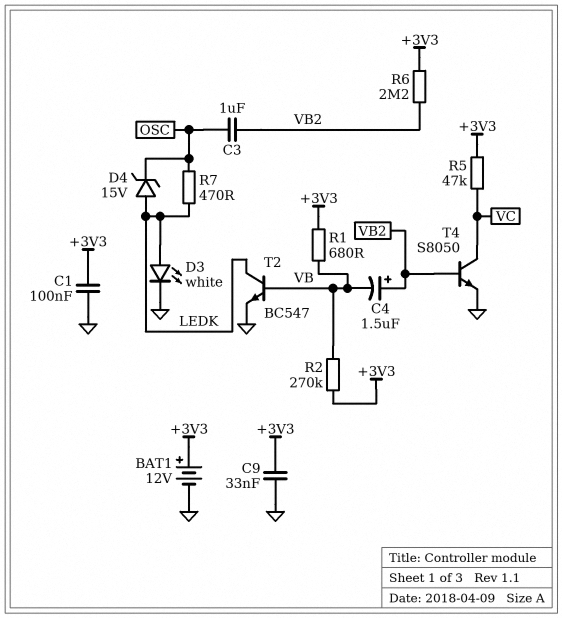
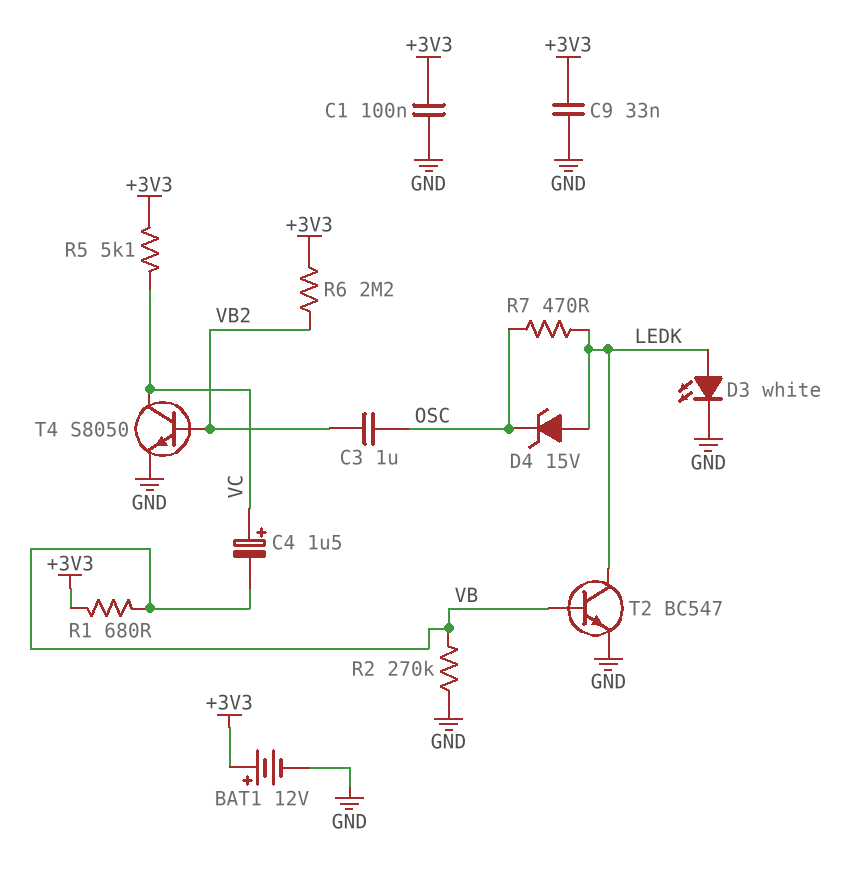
C4: 1.5uF (plus VB2, minus VB) -> 1.5uF (plus VC, minus VB)
R2: 270k (+3V3, VB) -> 270k (GND, VB)
R5: 47k (+3V3, VC) -> 5.1k (+3V3, VC)

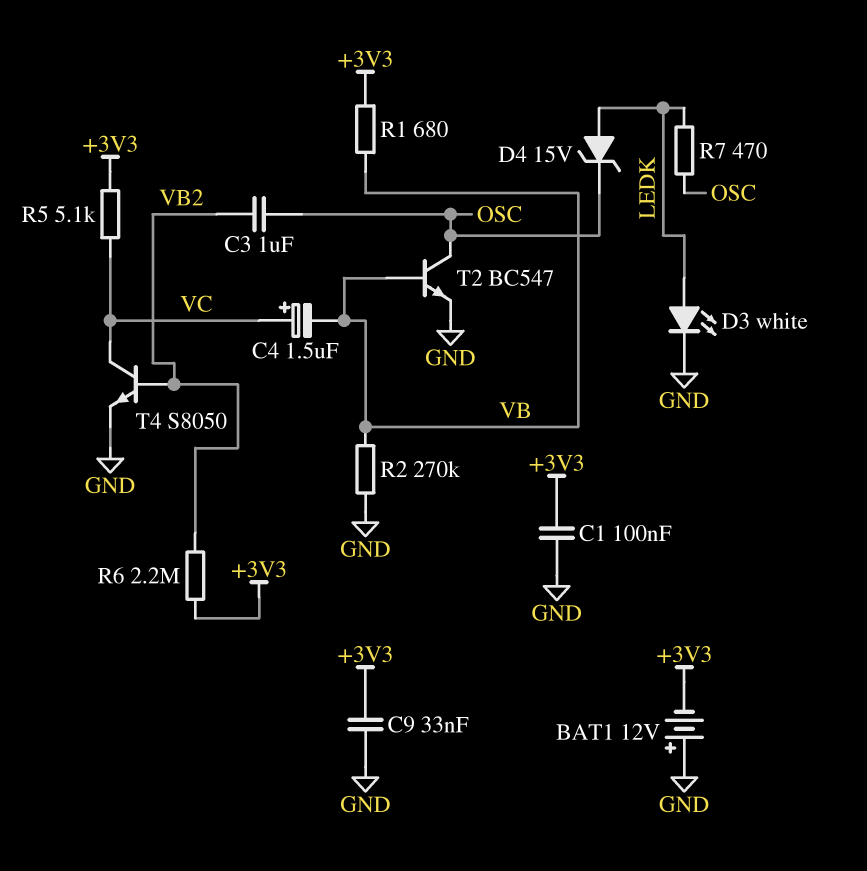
BAT1: 12V (plus +3V3, minus GND) -> 12V (plus GND, minus +3V3)
T2: NPN BC547 (B VB, C LEDK, E GND) -> NPN BC547 (B VB, C OSC, E GND)

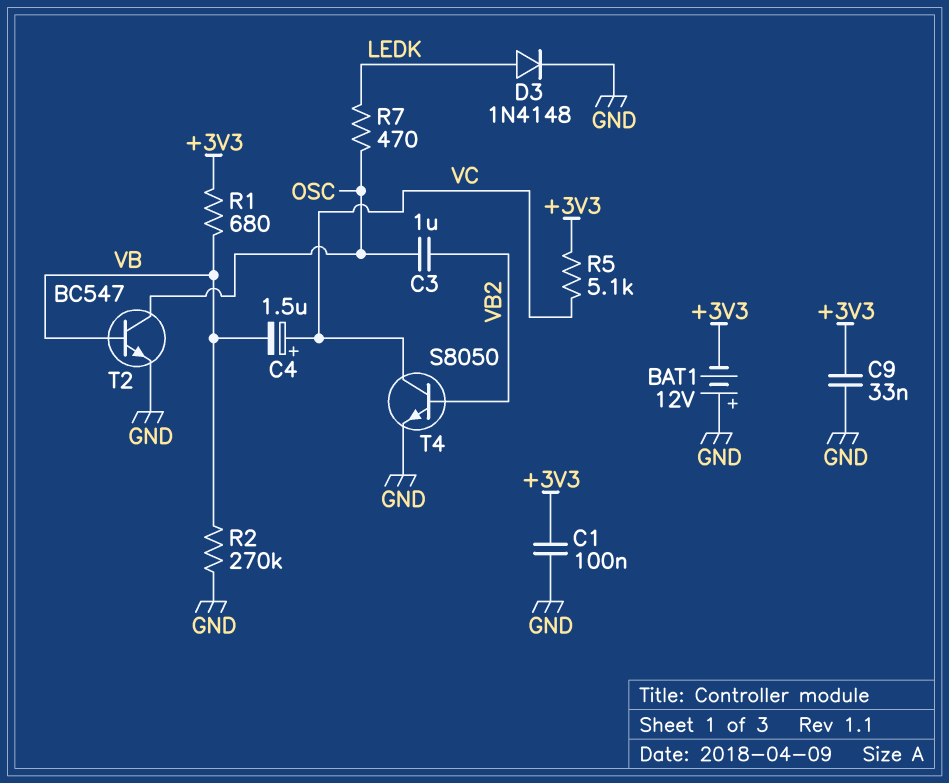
D3: LED white (A LEDK, K GND) -> diode 1N4148 (A LEDK, K GND)
D4: zener 15V (A LEDK, K OSC) -> none
R6: 2.2M (+3V3, VB2) -> none

